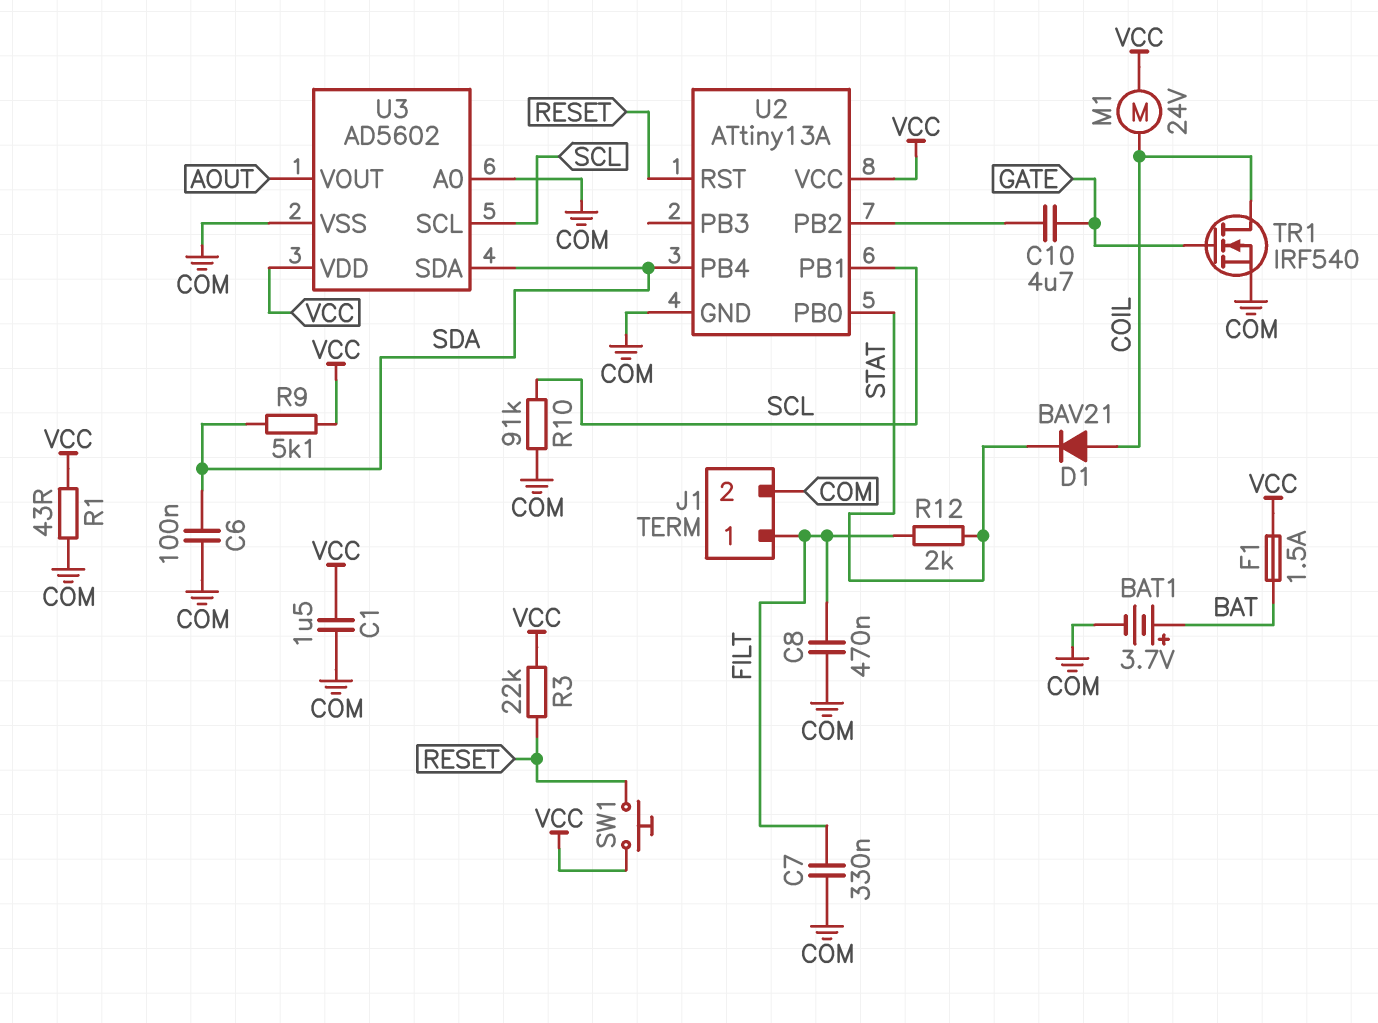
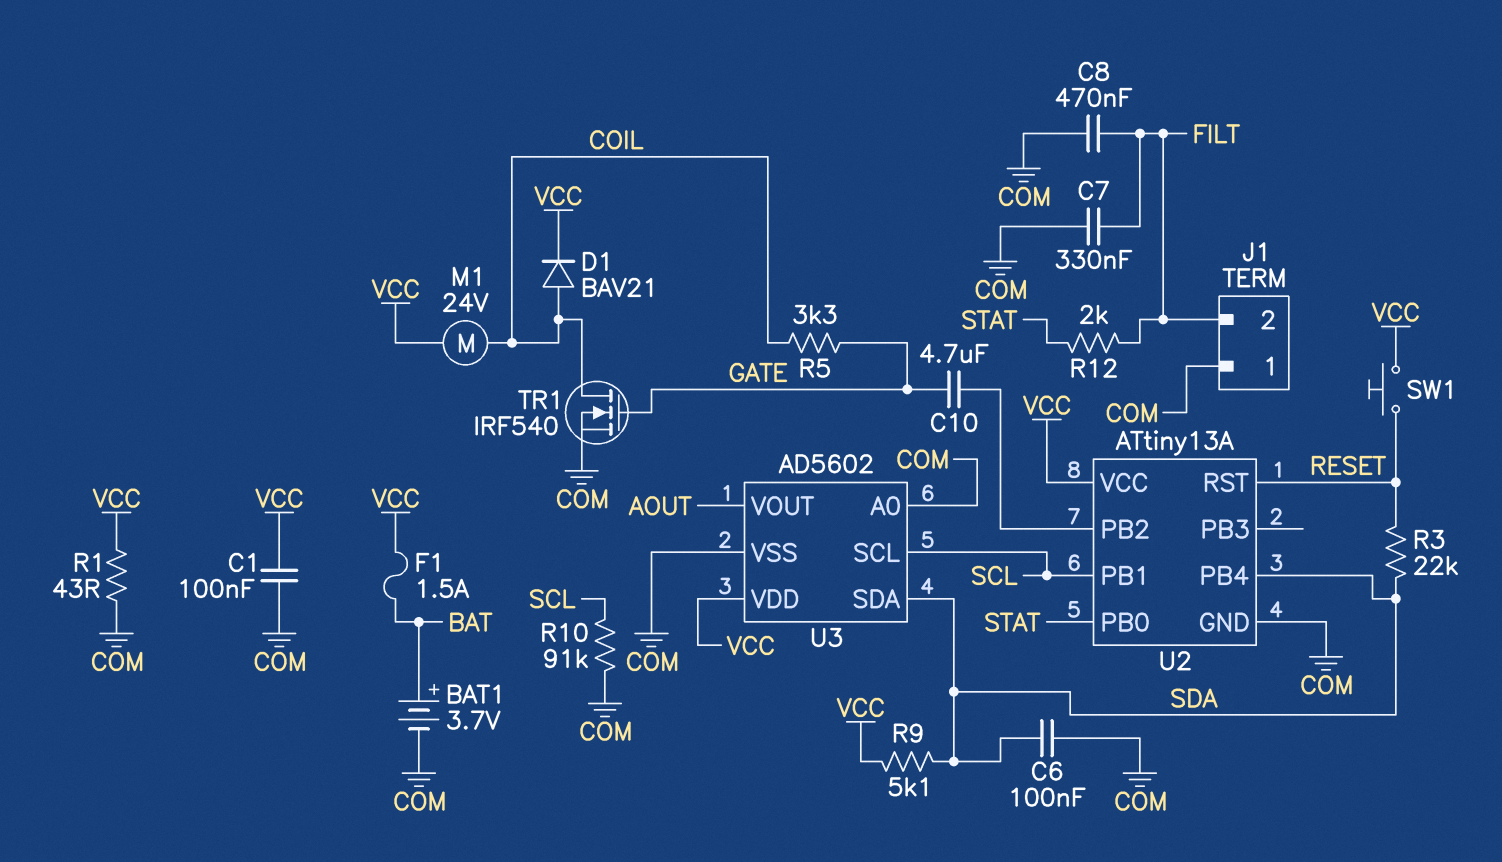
C1: 1.5uF (COM, VCC) -> 100nF (COM, VCC)
D1: diode BAV21 (A COIL, K STAT) -> diode BAV21 (A COIL, K VCC)
J1 pin 1: FILT -> COM
J1 pin 2: COM -> FILT
R3: 22k (RESET, VCC) -> 22k (RESET, SDA)
R5: none -> 3.3k (COIL, GATE)

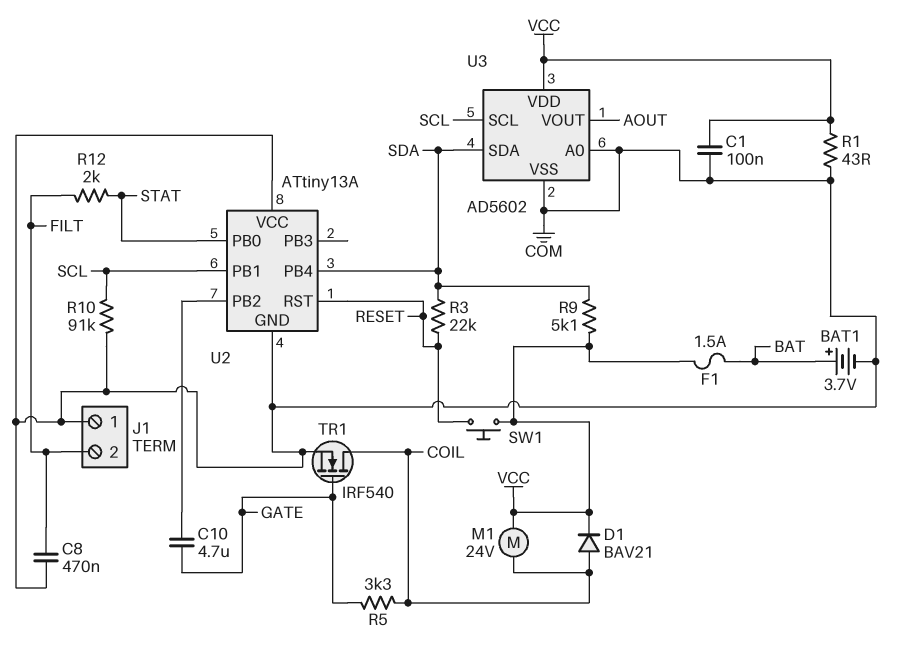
C6: 100nF (COM, SDA) -> none
C7: 330nF (COM, FILT) -> none
U2 pin VCC: VCC -> COM

